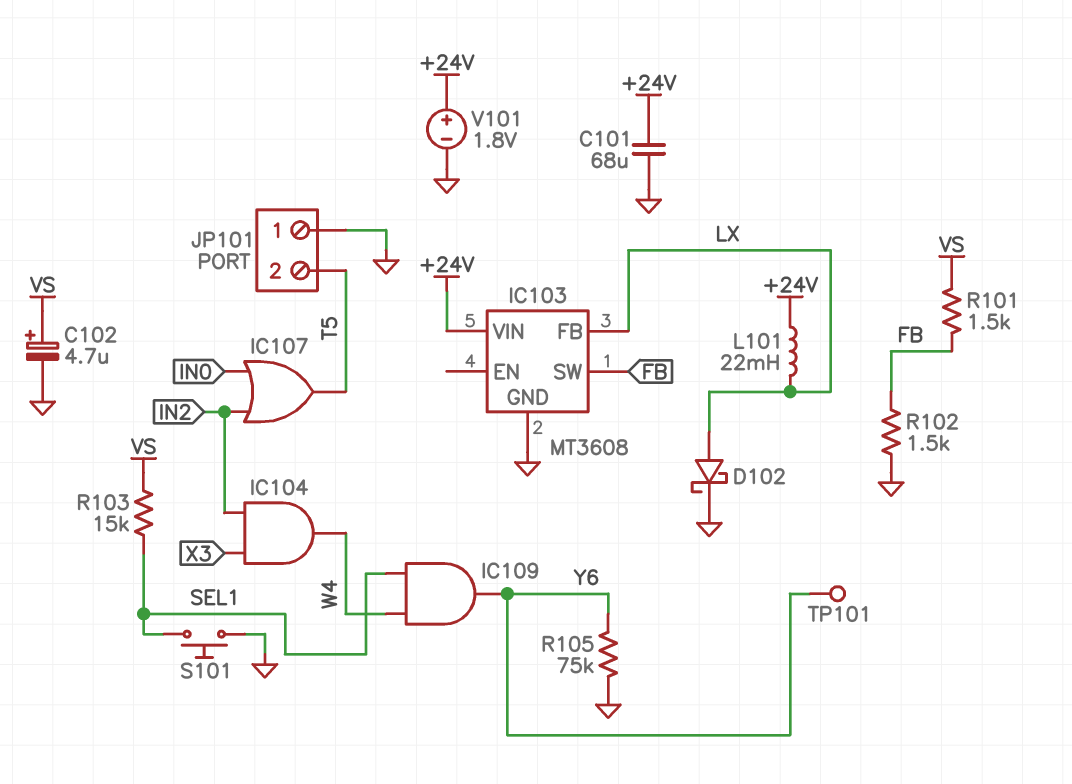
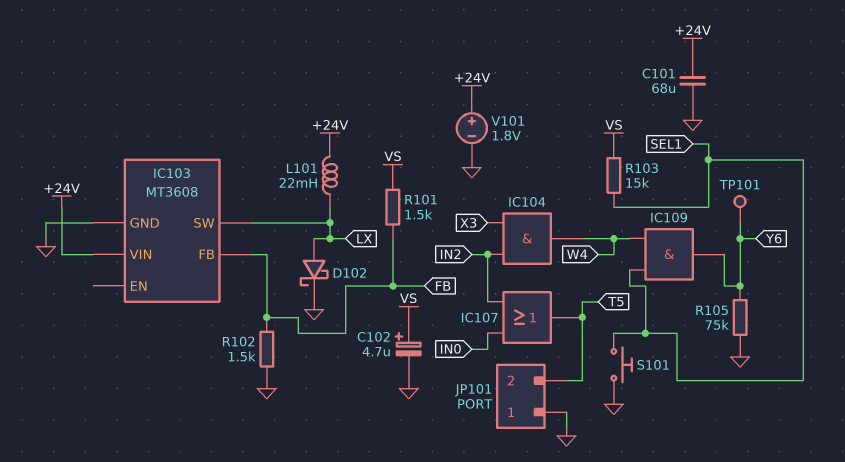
IC103 pin FB: LX -> FB
IC103 pin SW: FB -> LX

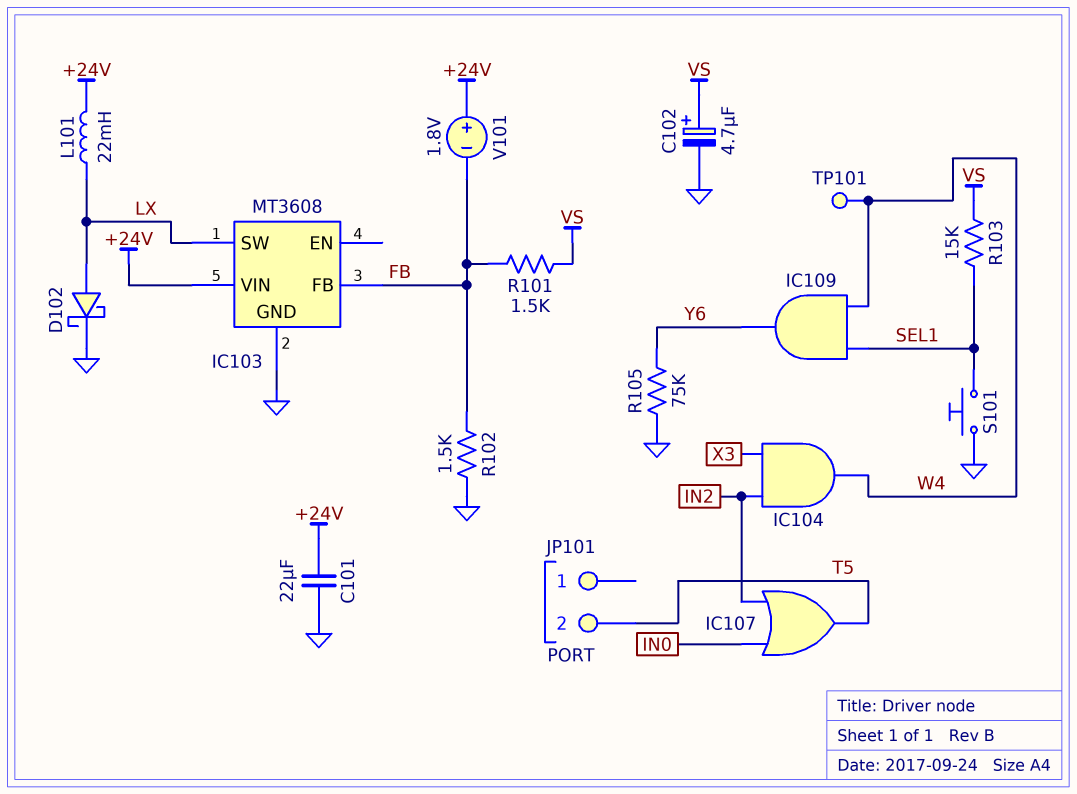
C101: 68uF (+24V, GND) -> 22uF (+24V, GND)
JP101 pin 1: GND -> none
TP101: test point (Y6) -> test point (W4)
V101: 1.8V (plus +24V, minus GND) -> 1.8V (plus +24V, minus FB)

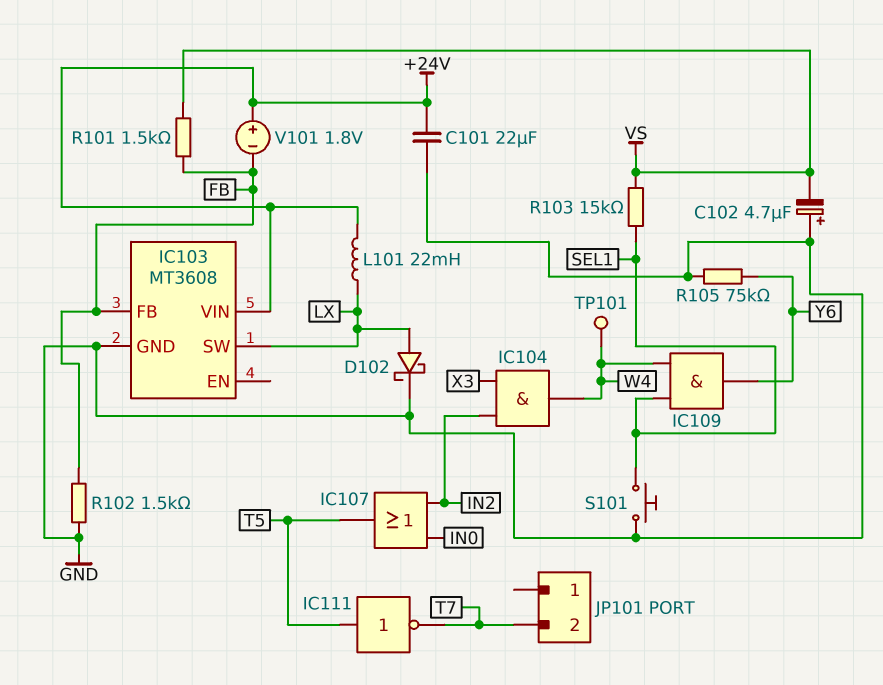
C102: 4.7uF (plus VS, minus GND) -> 4.7uF (plus GND, minus VS)
IC111: none -> NOT (in T5, out T7)
JP101 pin 2: T5 -> T7

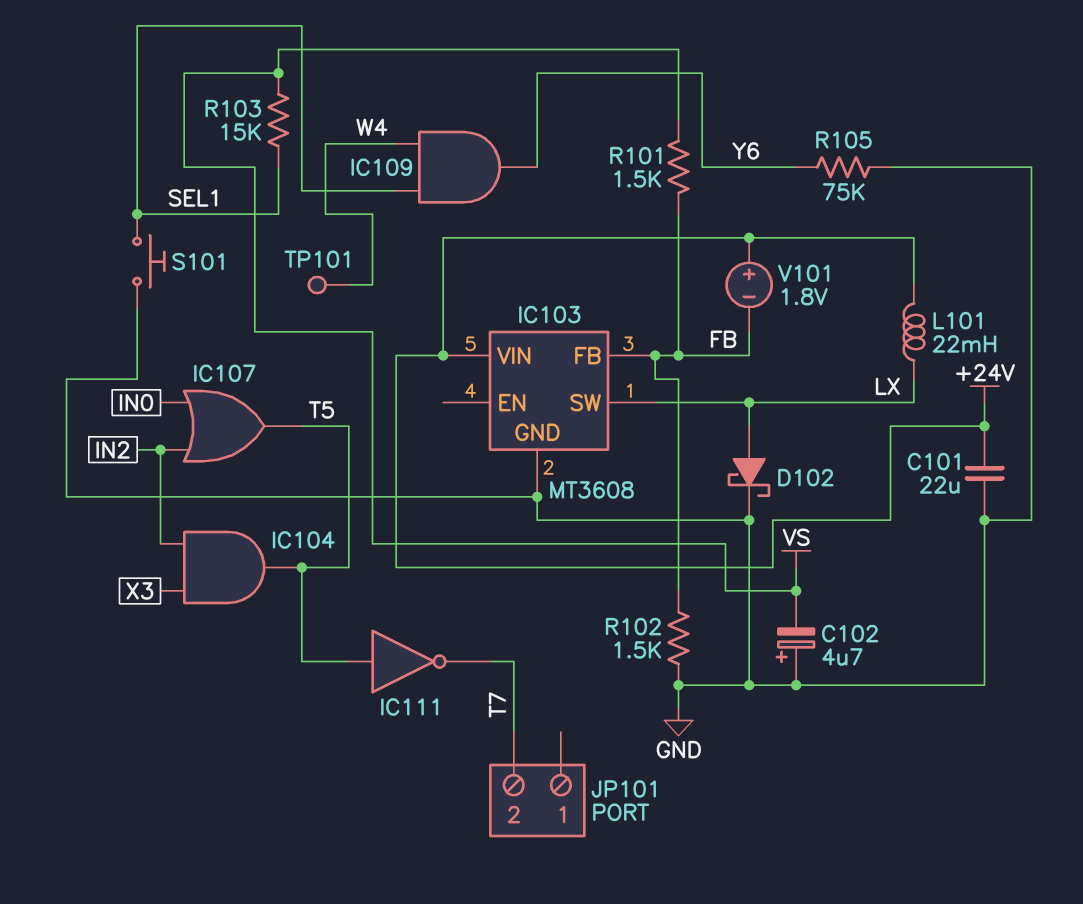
IC104: AND (in IN2, in X3, out W4) -> AND (in IN2, in X3, out T5)

